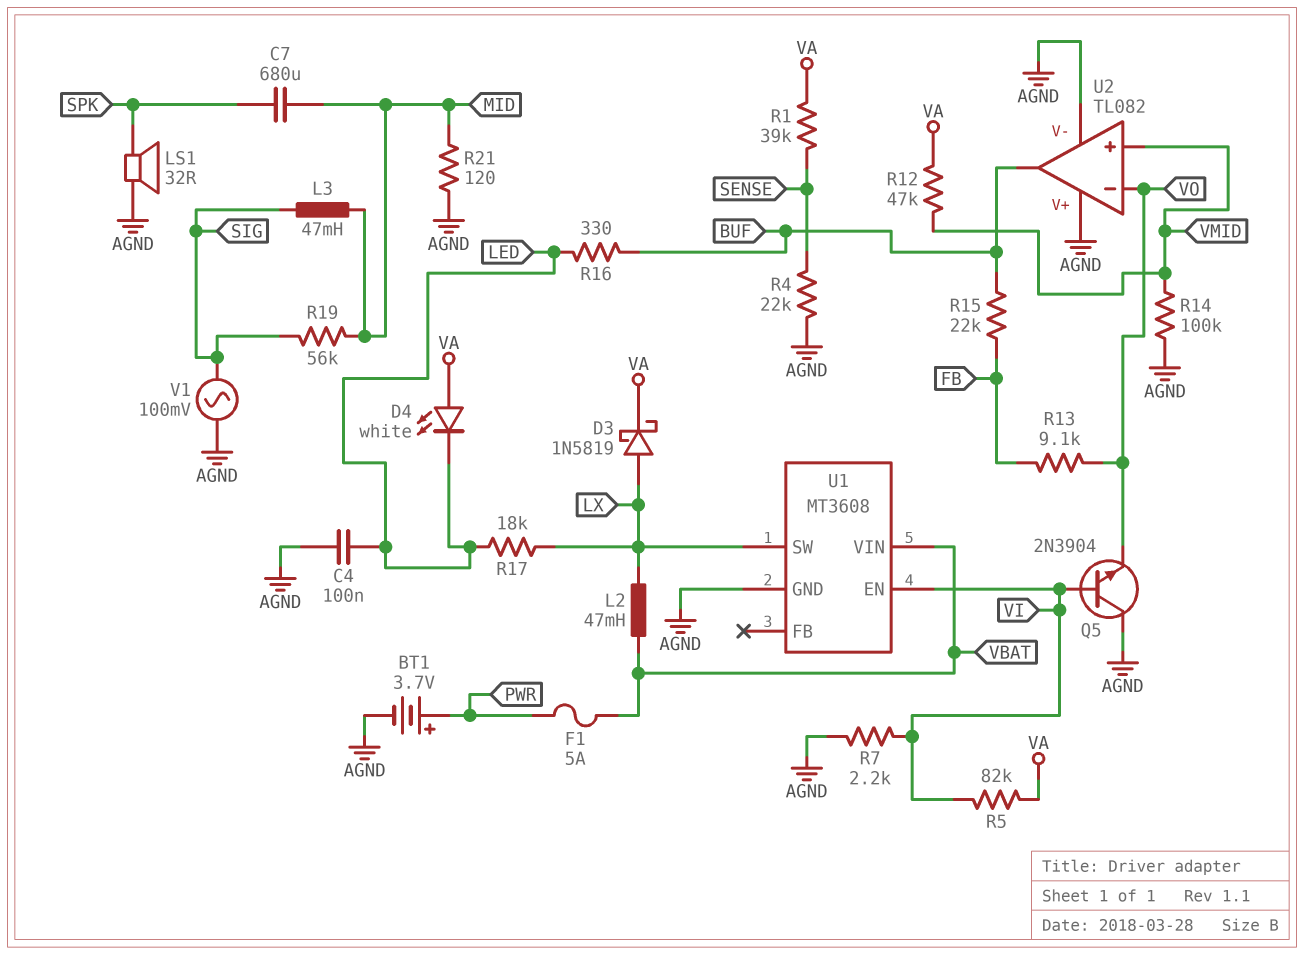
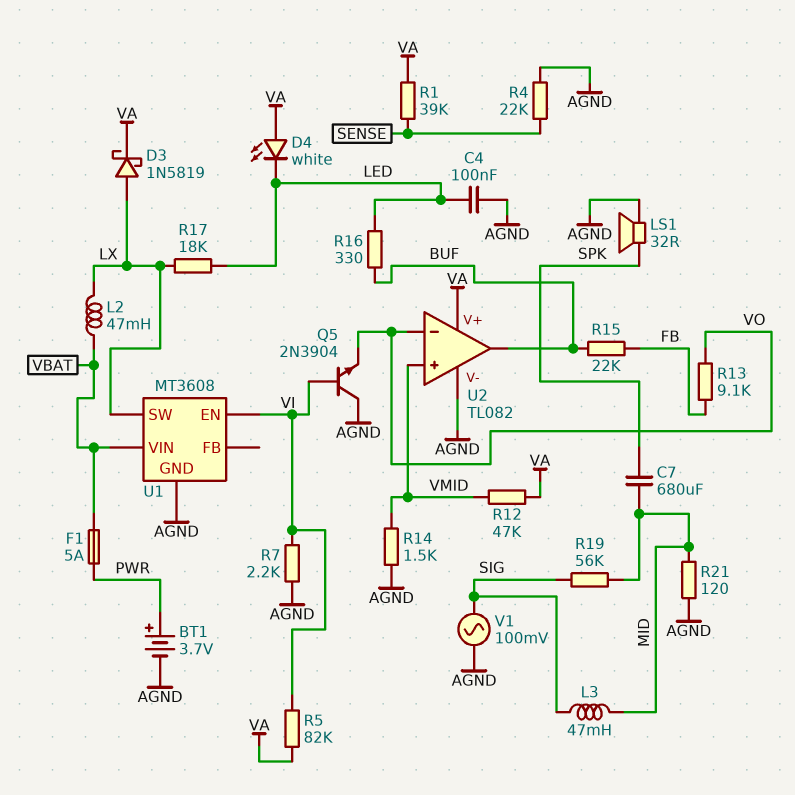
R14: 100k (AGND, VMID) -> 1.5k (AGND, VMID)
U2 pin V+: AGND -> VA

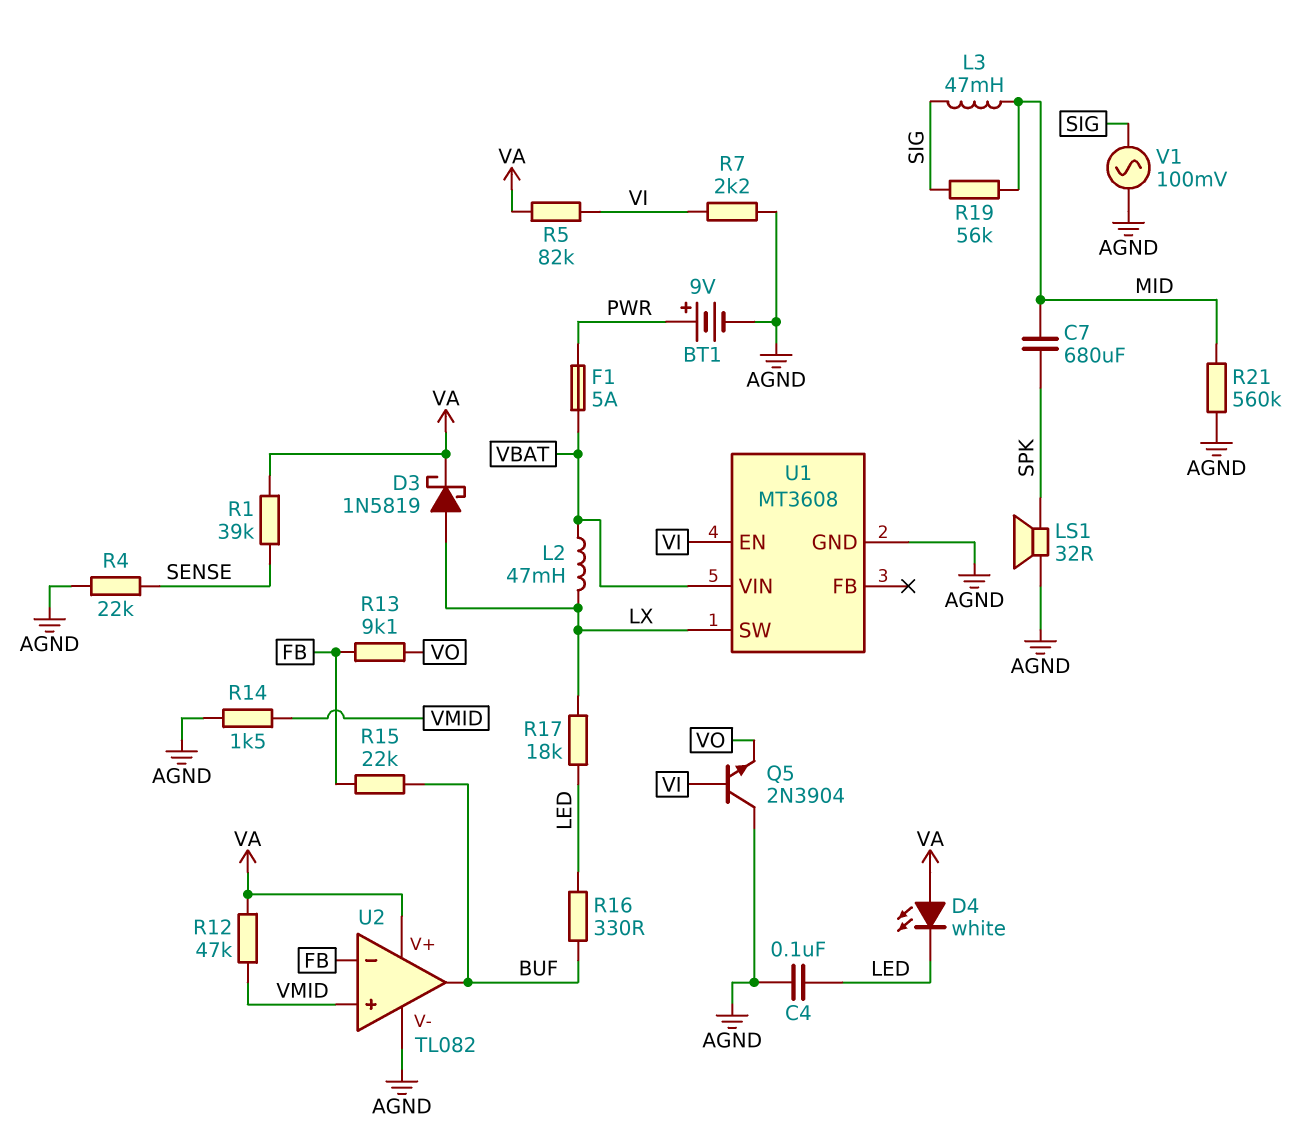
BT1: 3.7V (plus PWR, minus AGND) -> 9V (plus PWR, minus AGND)
R21: 120 (AGND, MID) -> 560k (AGND, MID)
U2 pin in-: VO -> FB

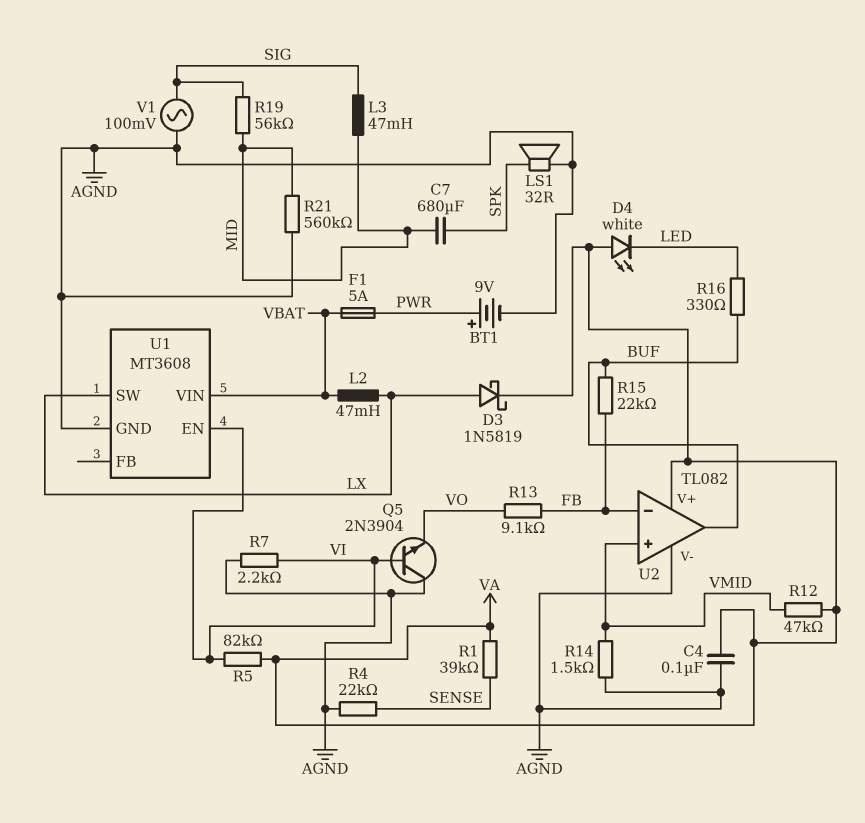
C4: 100nF (AGND, LED) -> 100nF (AGND, VA)
R17: 18k (LED, LX) -> none

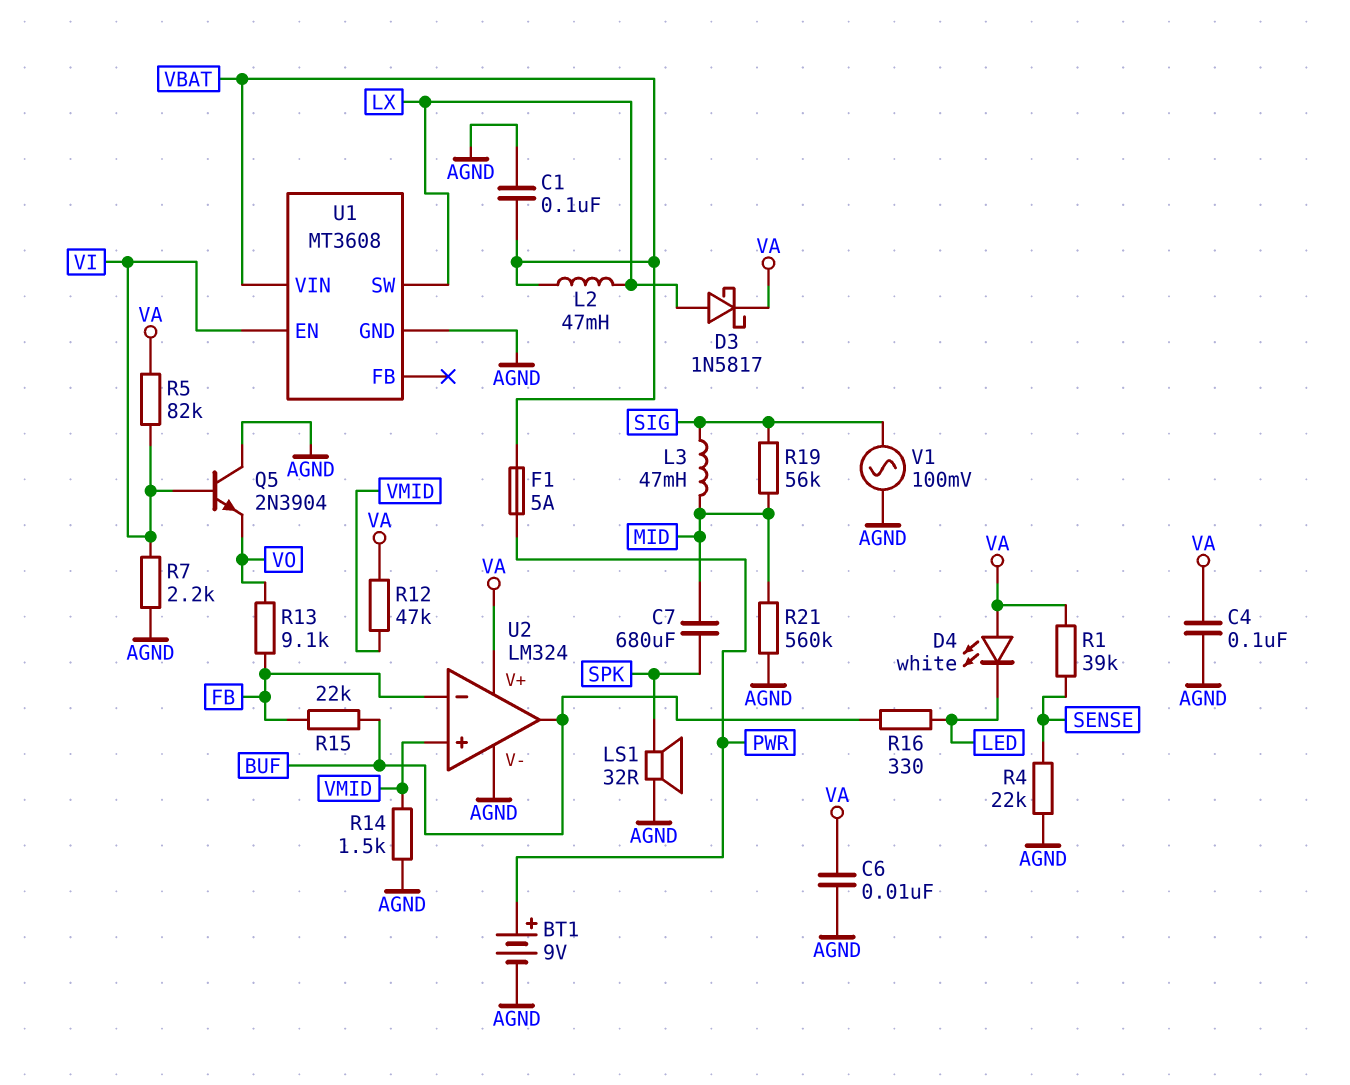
C1: none -> 100nF (AGND, VBAT)
C6: none -> 10nF (AGND, VA)
D3: schottky 1N5819 (A LX, K VA) -> schottky 1N5817 (A LX, K VA)
U2: TL082 -> LM324

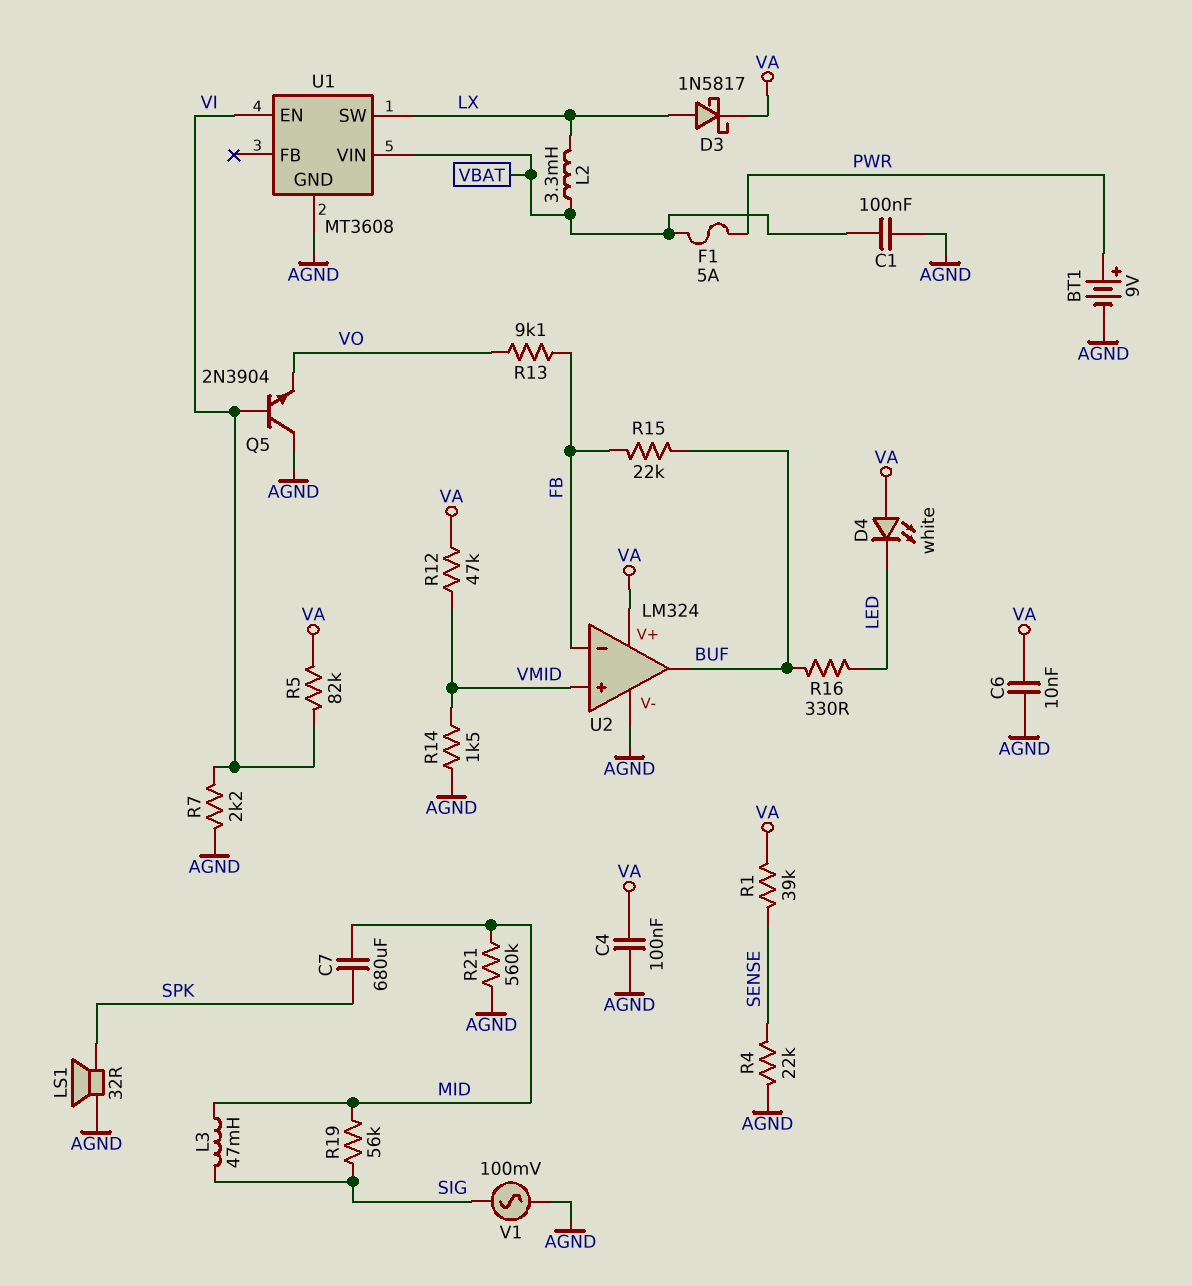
L2: 47mH (LX, VBAT) -> 3.3mH (LX, VBAT)

